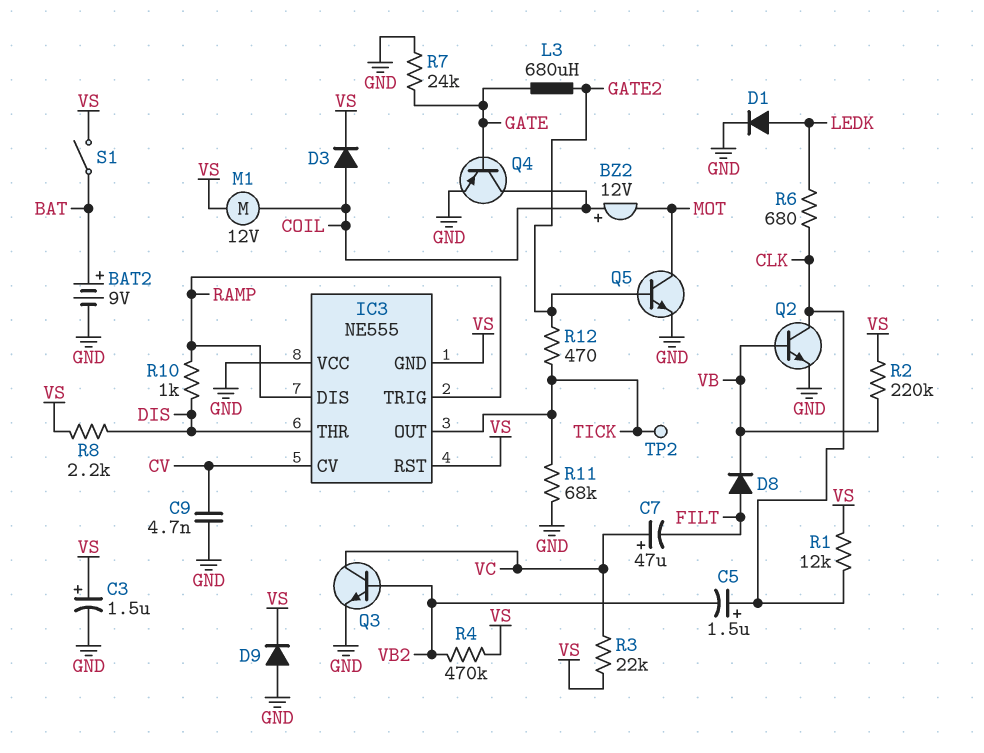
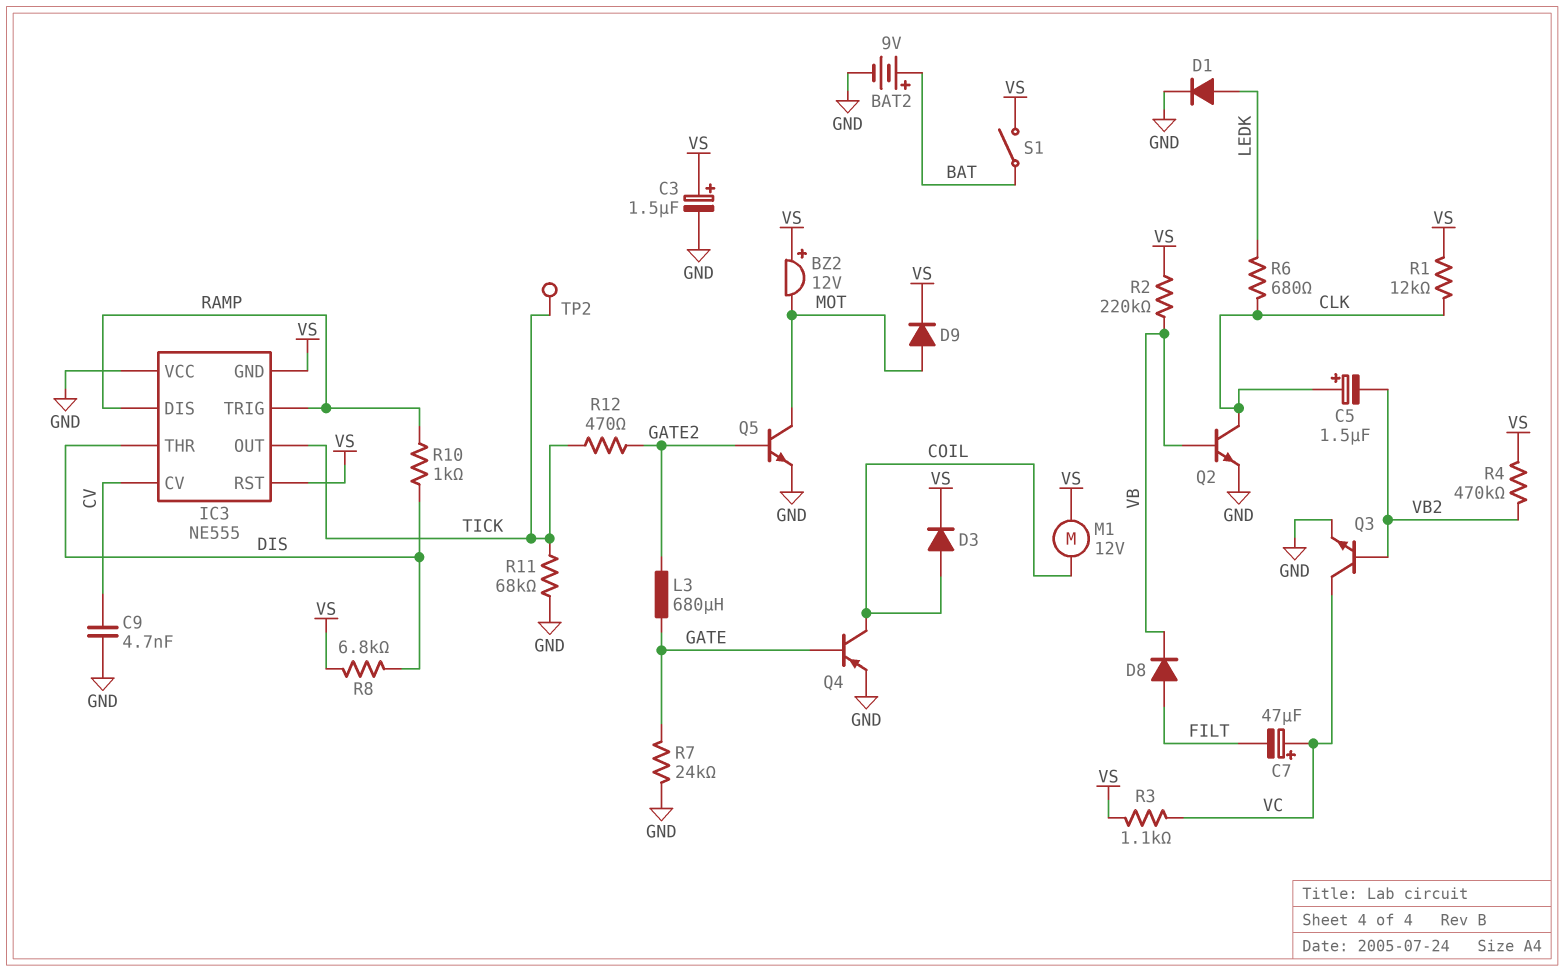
BZ2: buzzer 12V (plus COIL, minus MOT) -> buzzer 12V (plus VS, minus MOT)
D9: diode (A GND, K VS) -> diode (A MOT, K VS)
R3: 22k (VC, VS) -> 1.1k (VC, VS)
R8: 2.2k (DIS, VS) -> 6.8k (DIS, VS)

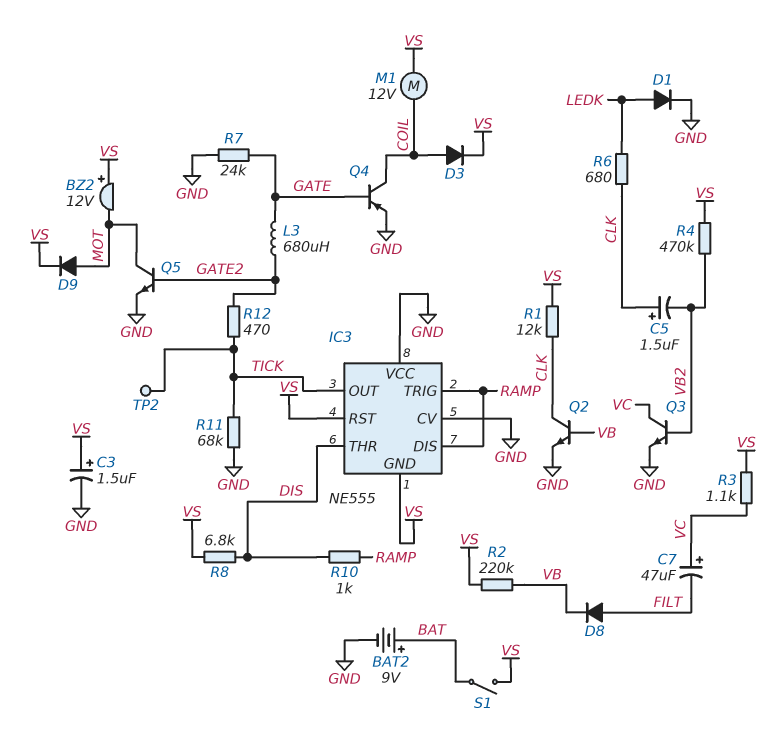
C9: 4.7nF (CV, GND) -> none
IC3 pin CV: CV -> GND

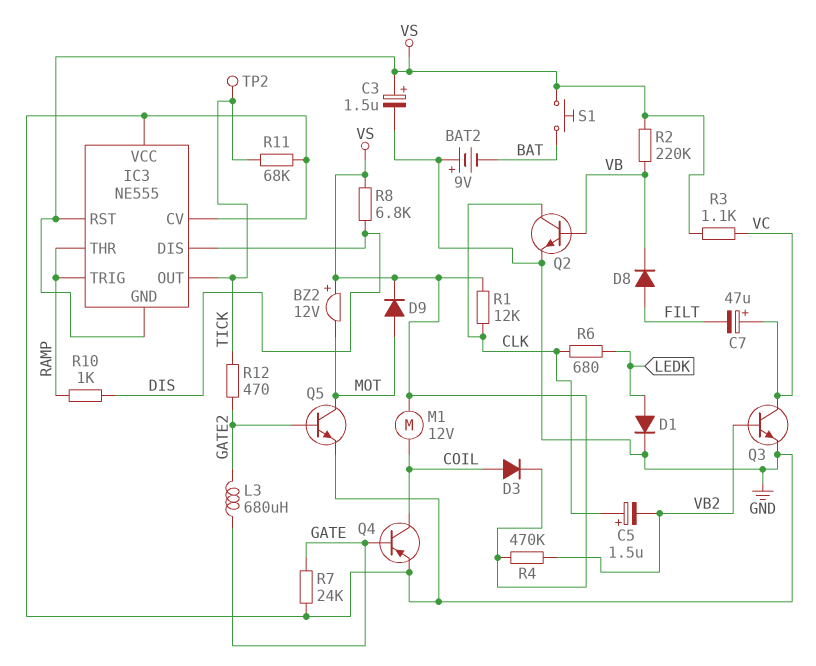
BAT2: 9V (plus BAT, minus GND) -> 9V (plus GND, minus BAT)
IC3 pin DIS: RAMP -> DIS
IC3 pin THR: DIS -> RAMP
S1: switch (BAT, VS) -> button (BAT, VS)

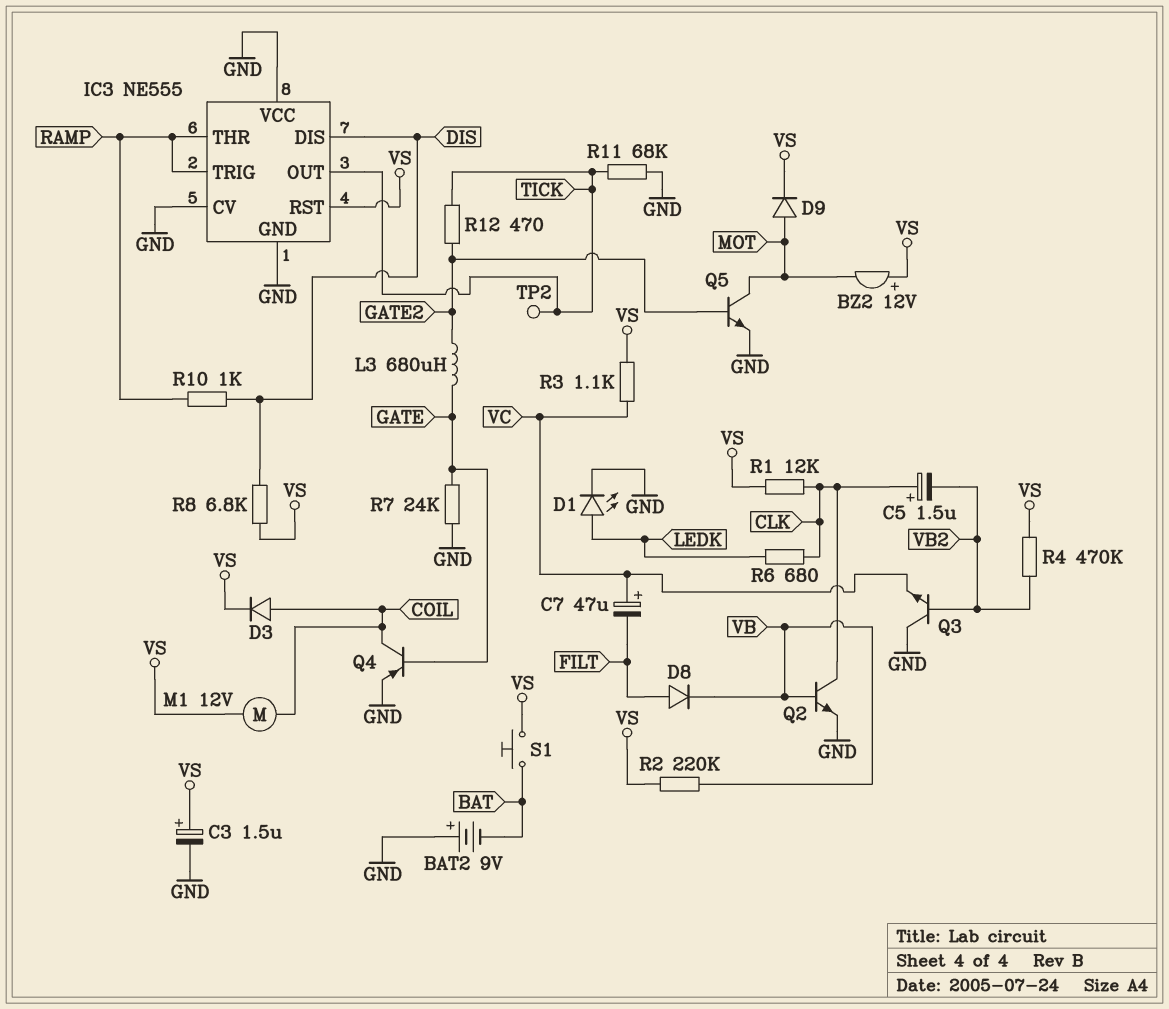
D1: diode (A LEDK, K GND) -> LED (A LEDK, K GND)
IC3 pin GND: VS -> GND
Q3: NPN (B VB2, C VC, E GND) -> NPN (B VB2, C GND, E VC)

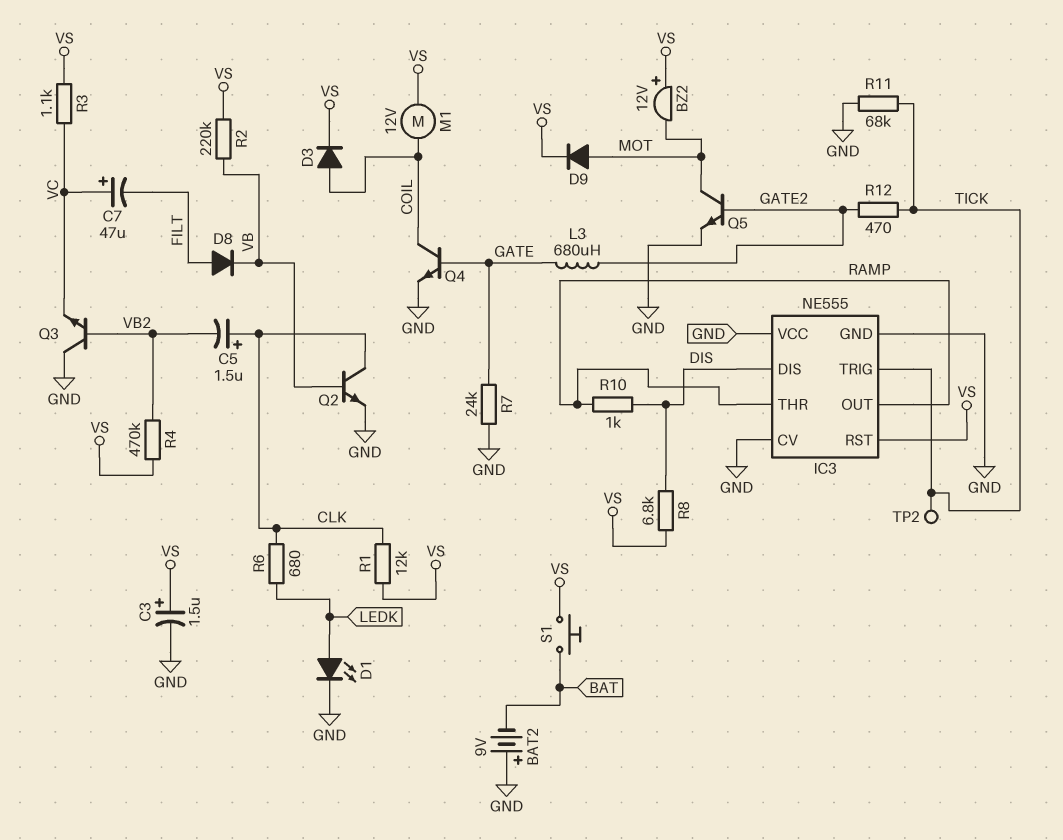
IC3 pin OUT: TICK -> RAMP
IC3 pin TRIG: RAMP -> TICK
Q4: PNP (B GATE, C COIL, E GND) -> NPN (B GATE, C COIL, E GND)

